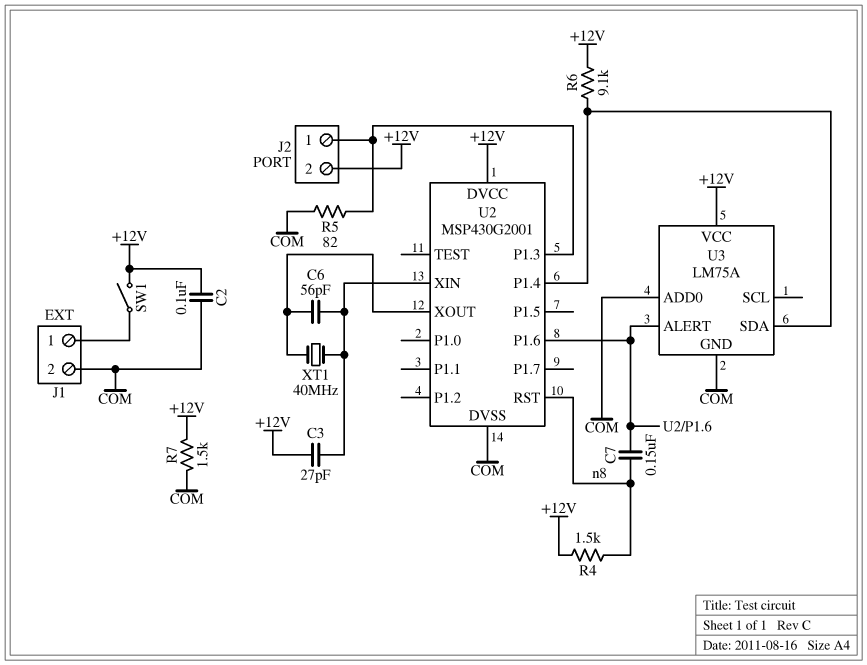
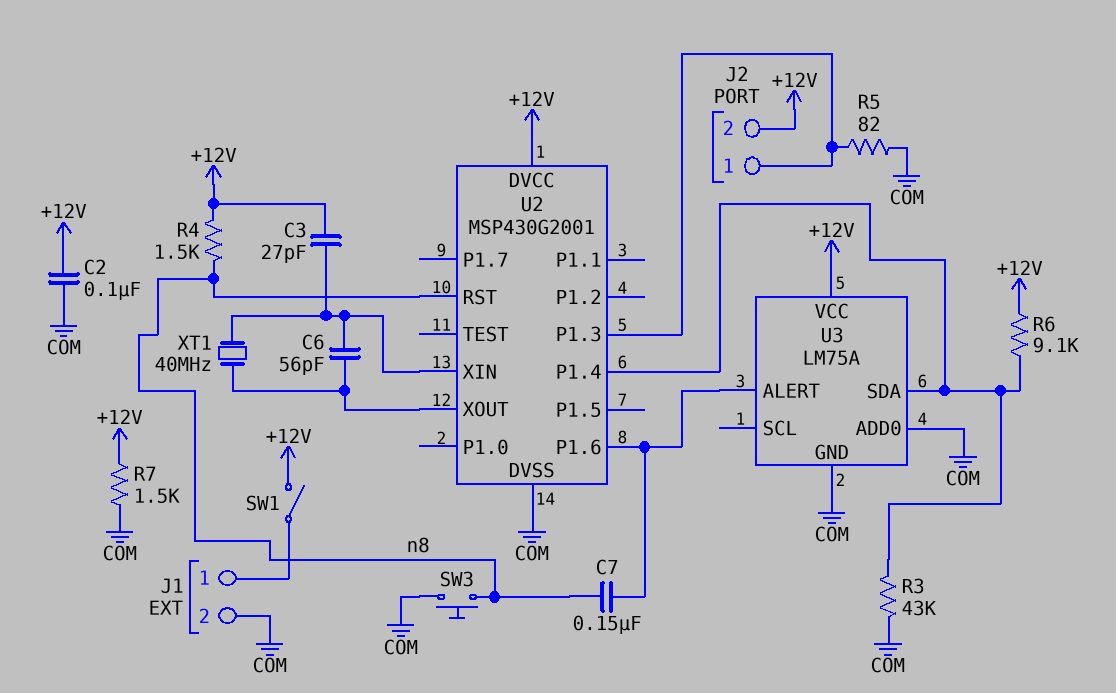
R3: none -> 43k (COM, U2/P1.4)
SW3: none -> button (COM, n8)

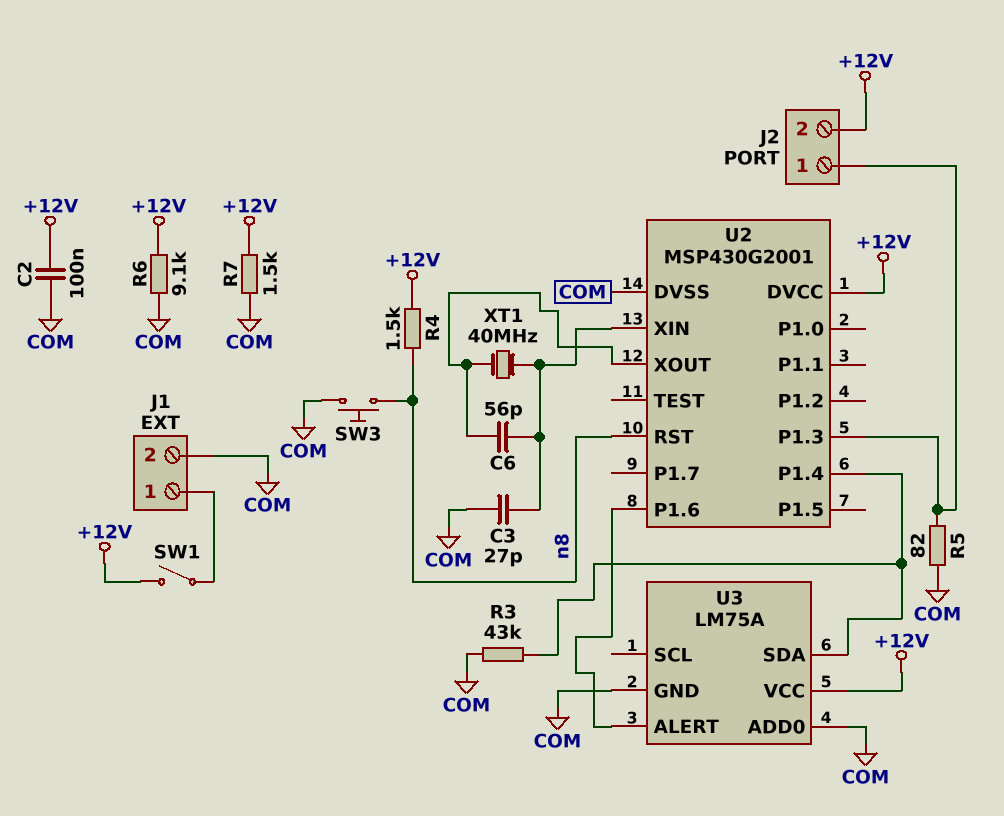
C3: 27pF (+12V, U2/XIN) -> 27pF (COM, U2/XIN)
C7: 150nF (U2/P1.6, n8) -> none
R6: 9.1k (+12V, U2/P1.4) -> 9.1k (+12V, COM)

